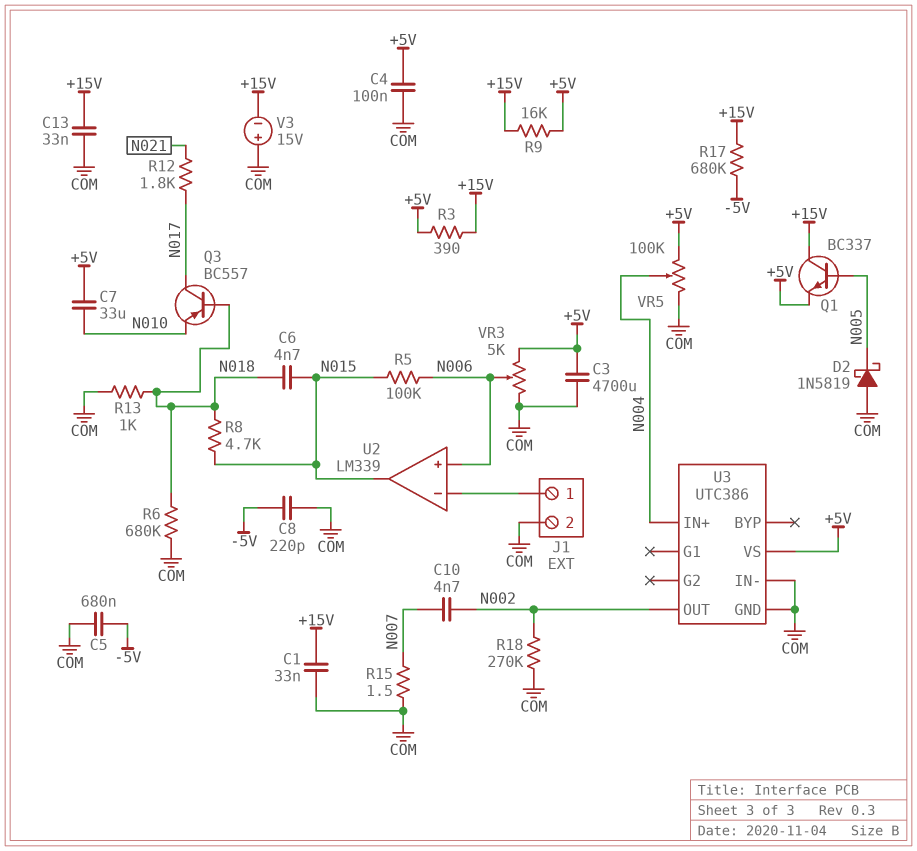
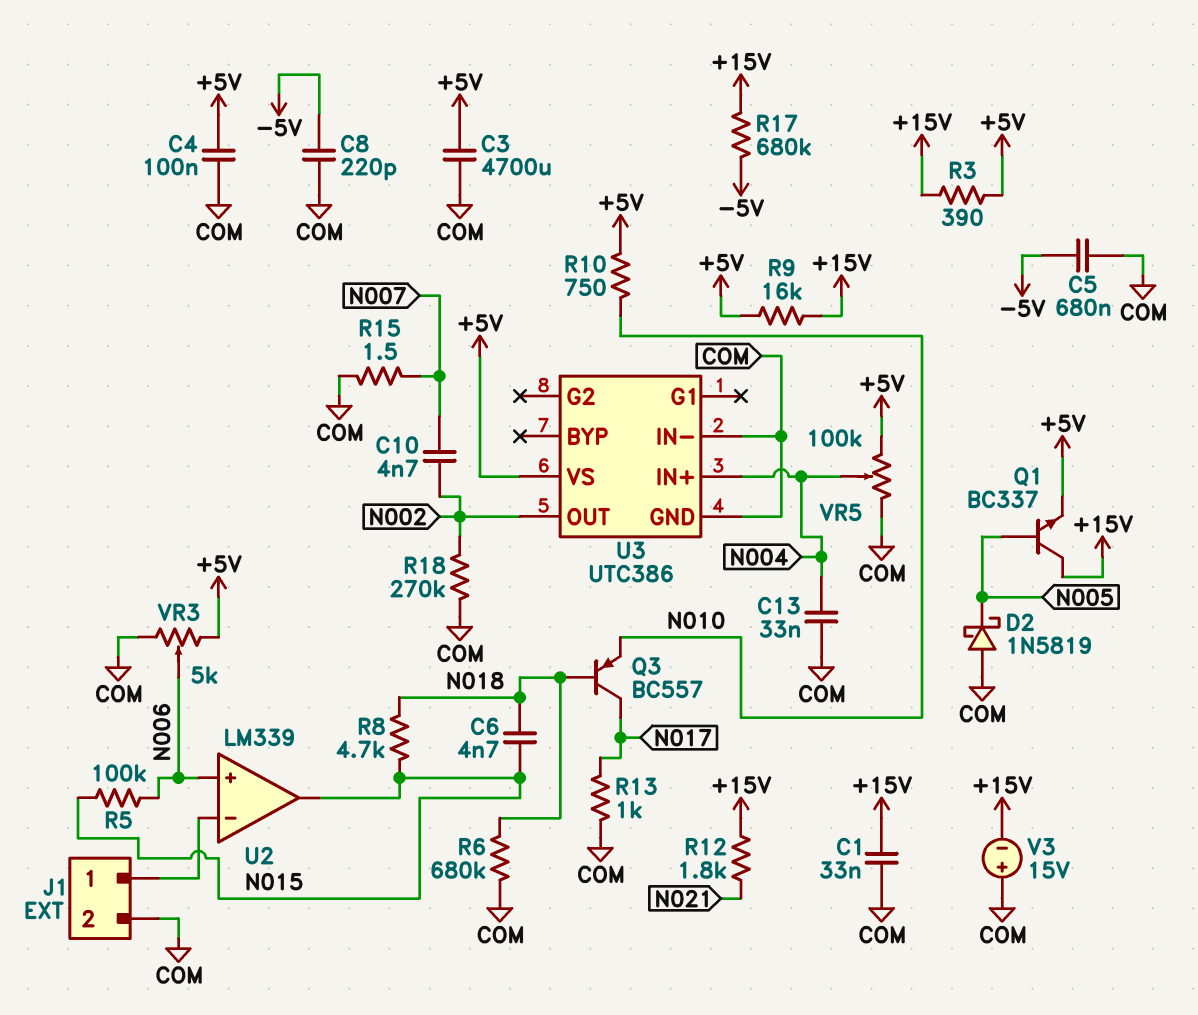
C7: 33uF (+5V, N010) -> none
C13: 33nF (+15V, COM) -> 33nF (COM, N004)
R10: none -> 750 (+5V, N010)
R12: 1.8k (N017, N021) -> 1.8k (+15V, N021)
R13: 1k (COM, N018) -> 1k (COM, N017)

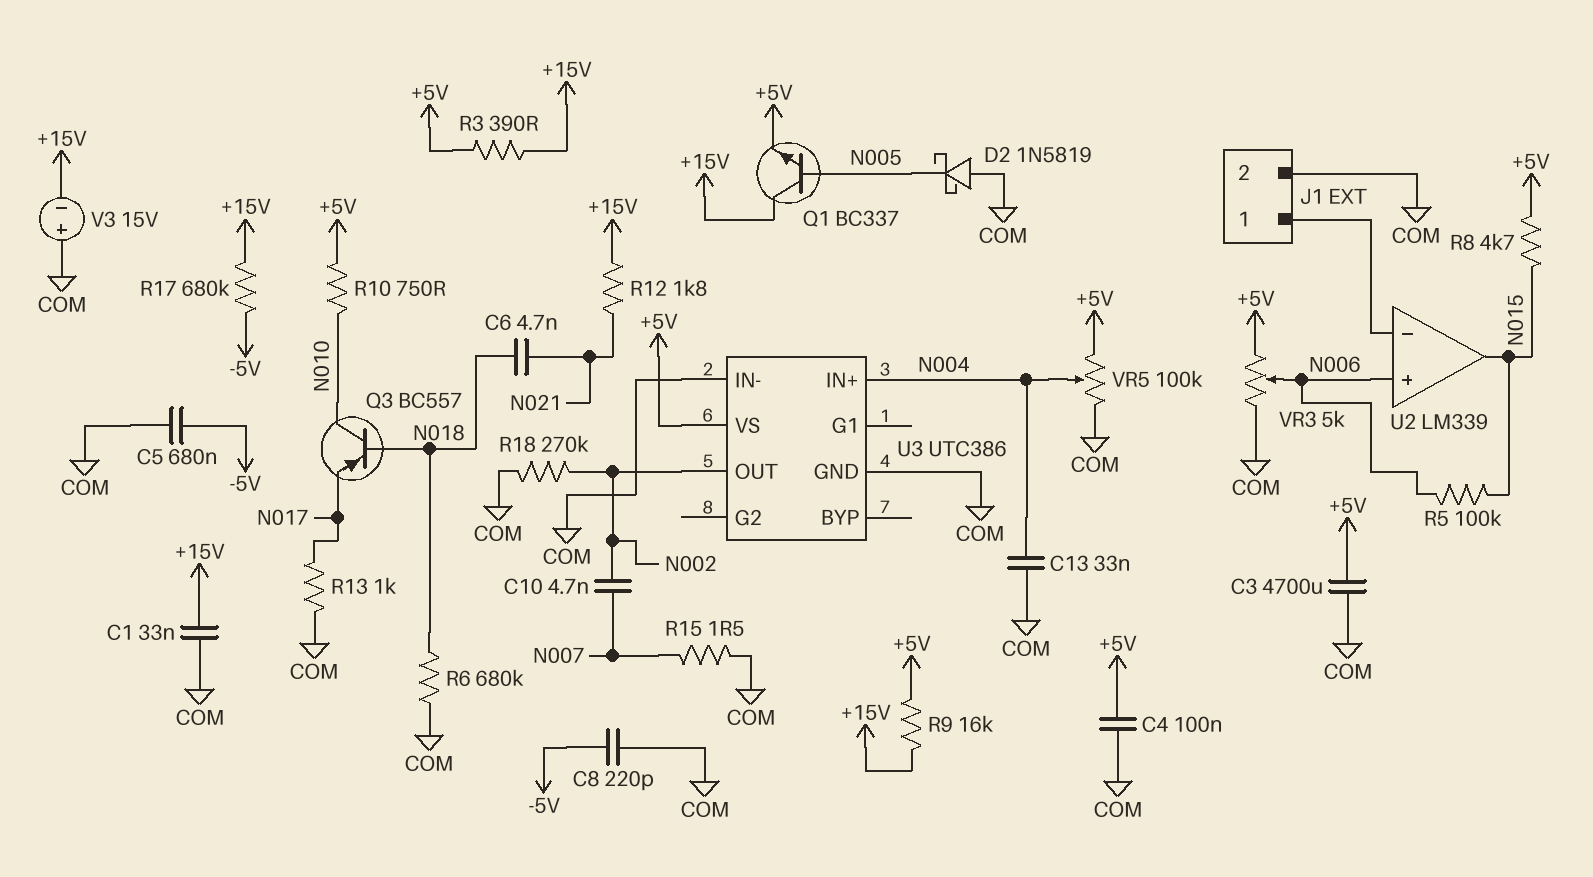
C6: 4.7nF (N015, N018) -> 4.7nF (N018, N021)
Q3: PNP BC557 (B N018, C N017, E N010) -> PNP BC557 (B N018, C N010, E N017)
R8: 4.7k (N015, N018) -> 4.7k (+5V, N015)

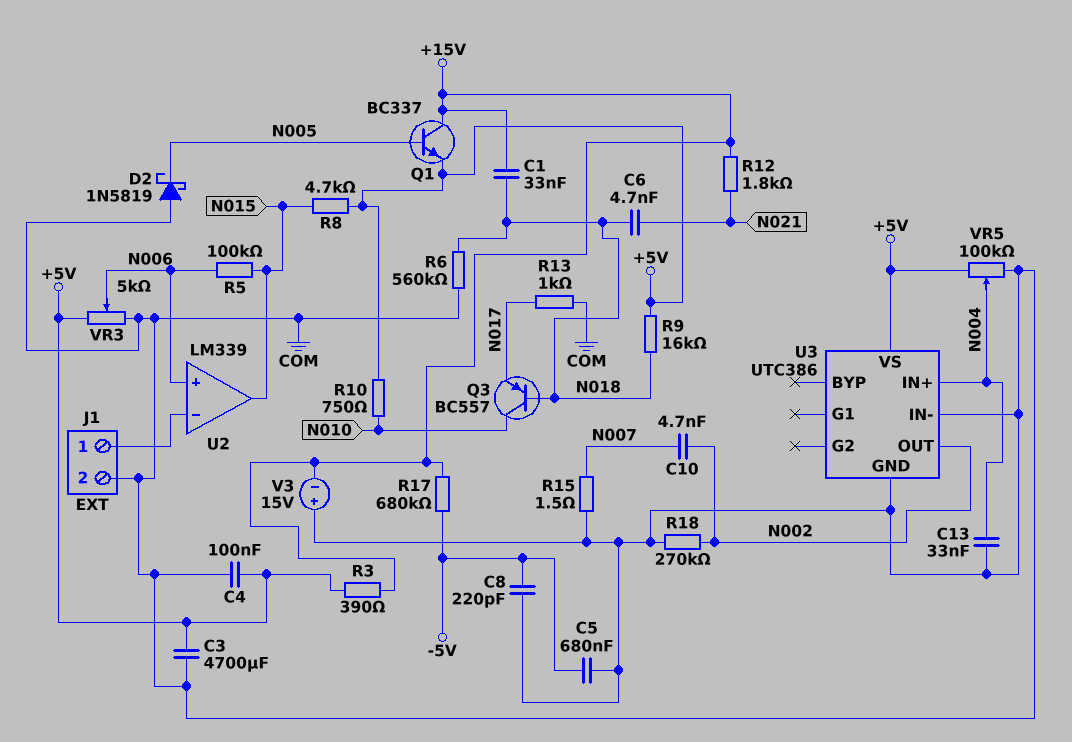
C1: 33nF (+15V, COM) -> 33nF (+15V, N018)
R6: 680k (COM, N018) -> 560k (COM, N018)
R9: 16k (+5V, +15V) -> 16k (+5V, N018)

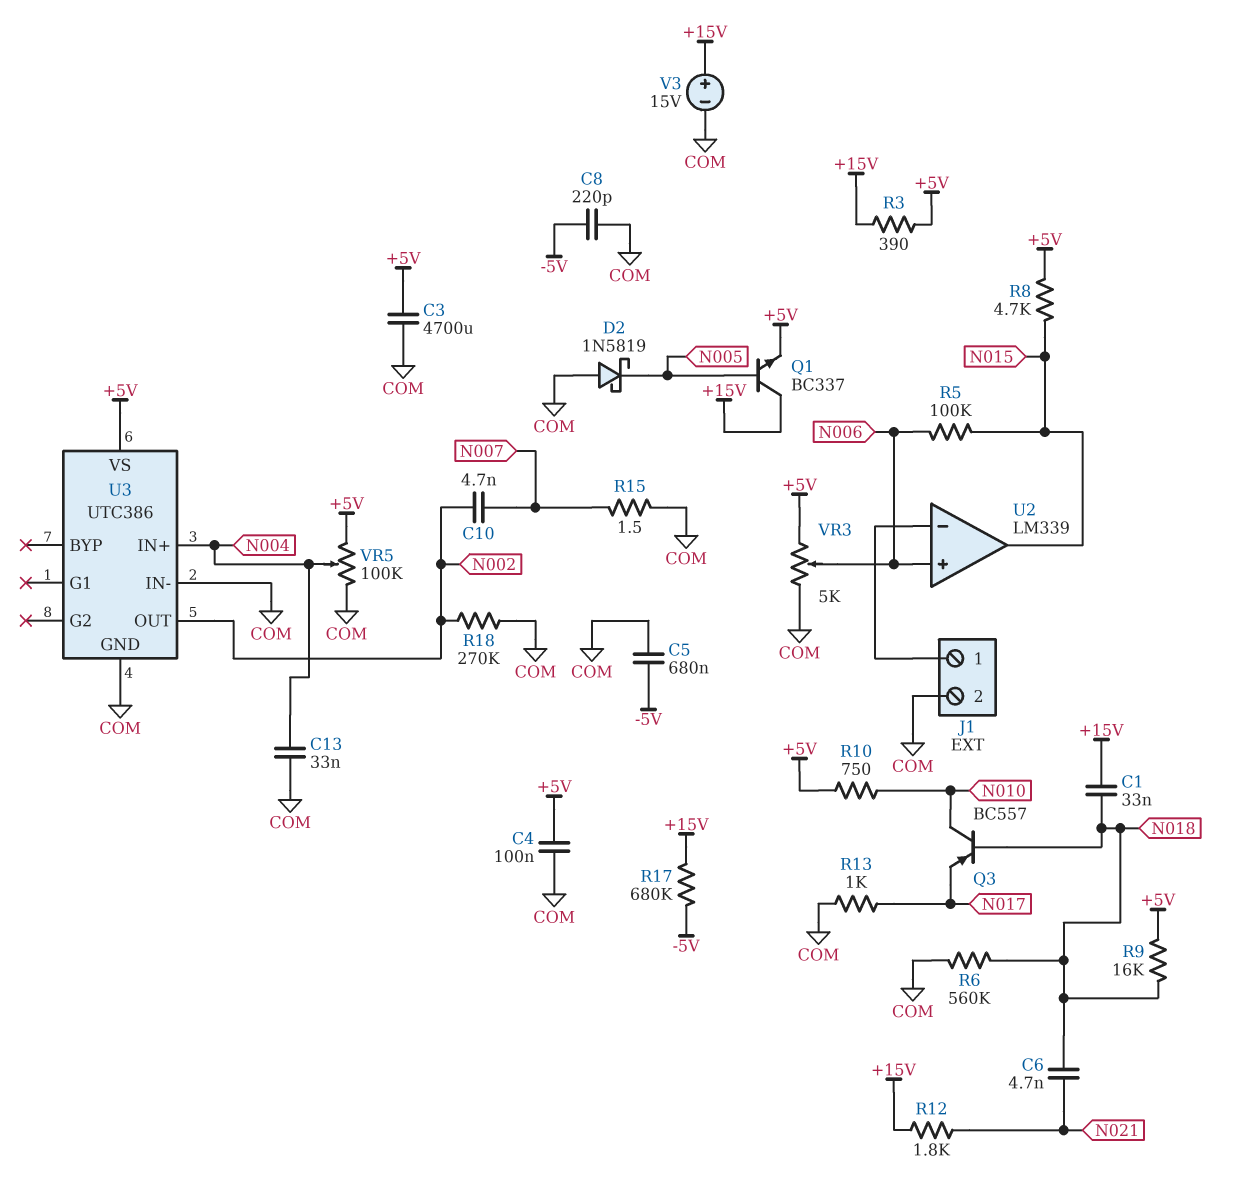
V3: 15V (plus COM, minus +15V) -> 15V (plus +15V, minus COM)

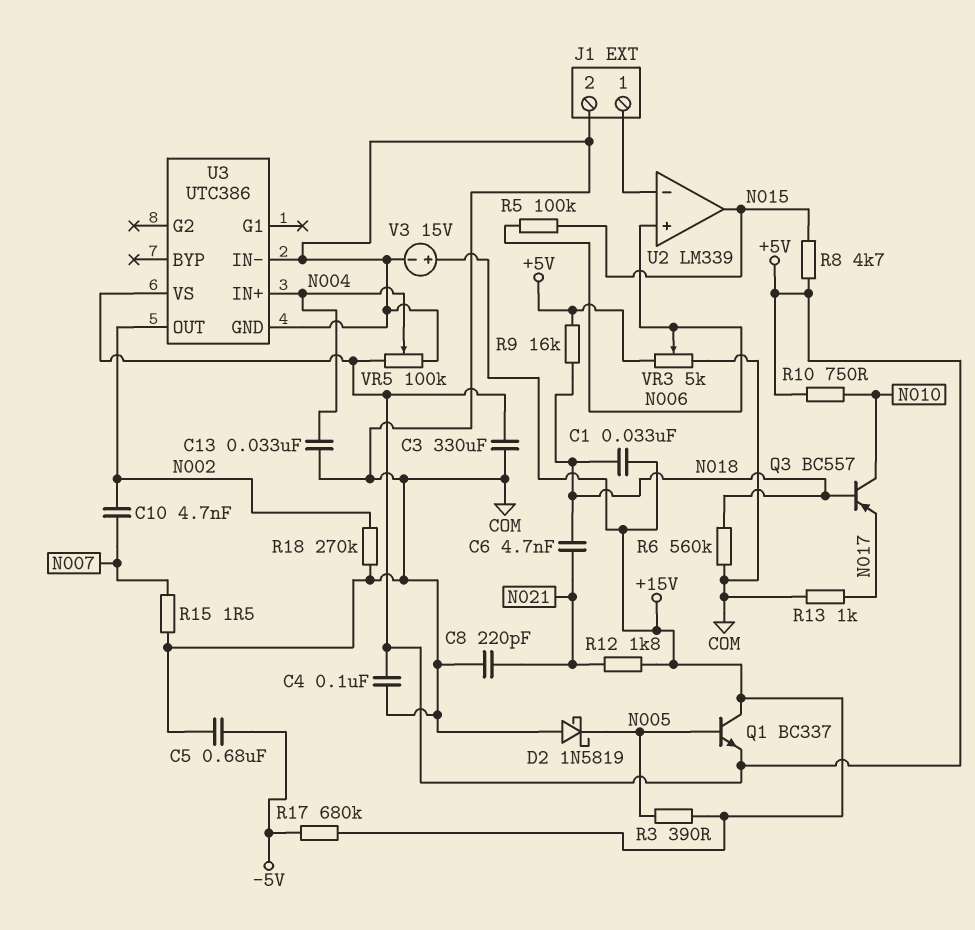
C3: 4700uF (+5V, COM) -> 330uF (+5V, COM)
C8: 220pF (-5V, COM) -> 220pF (COM, N021)
R3: 390 (+5V, +15V) -> 390 (+15V, N005)

